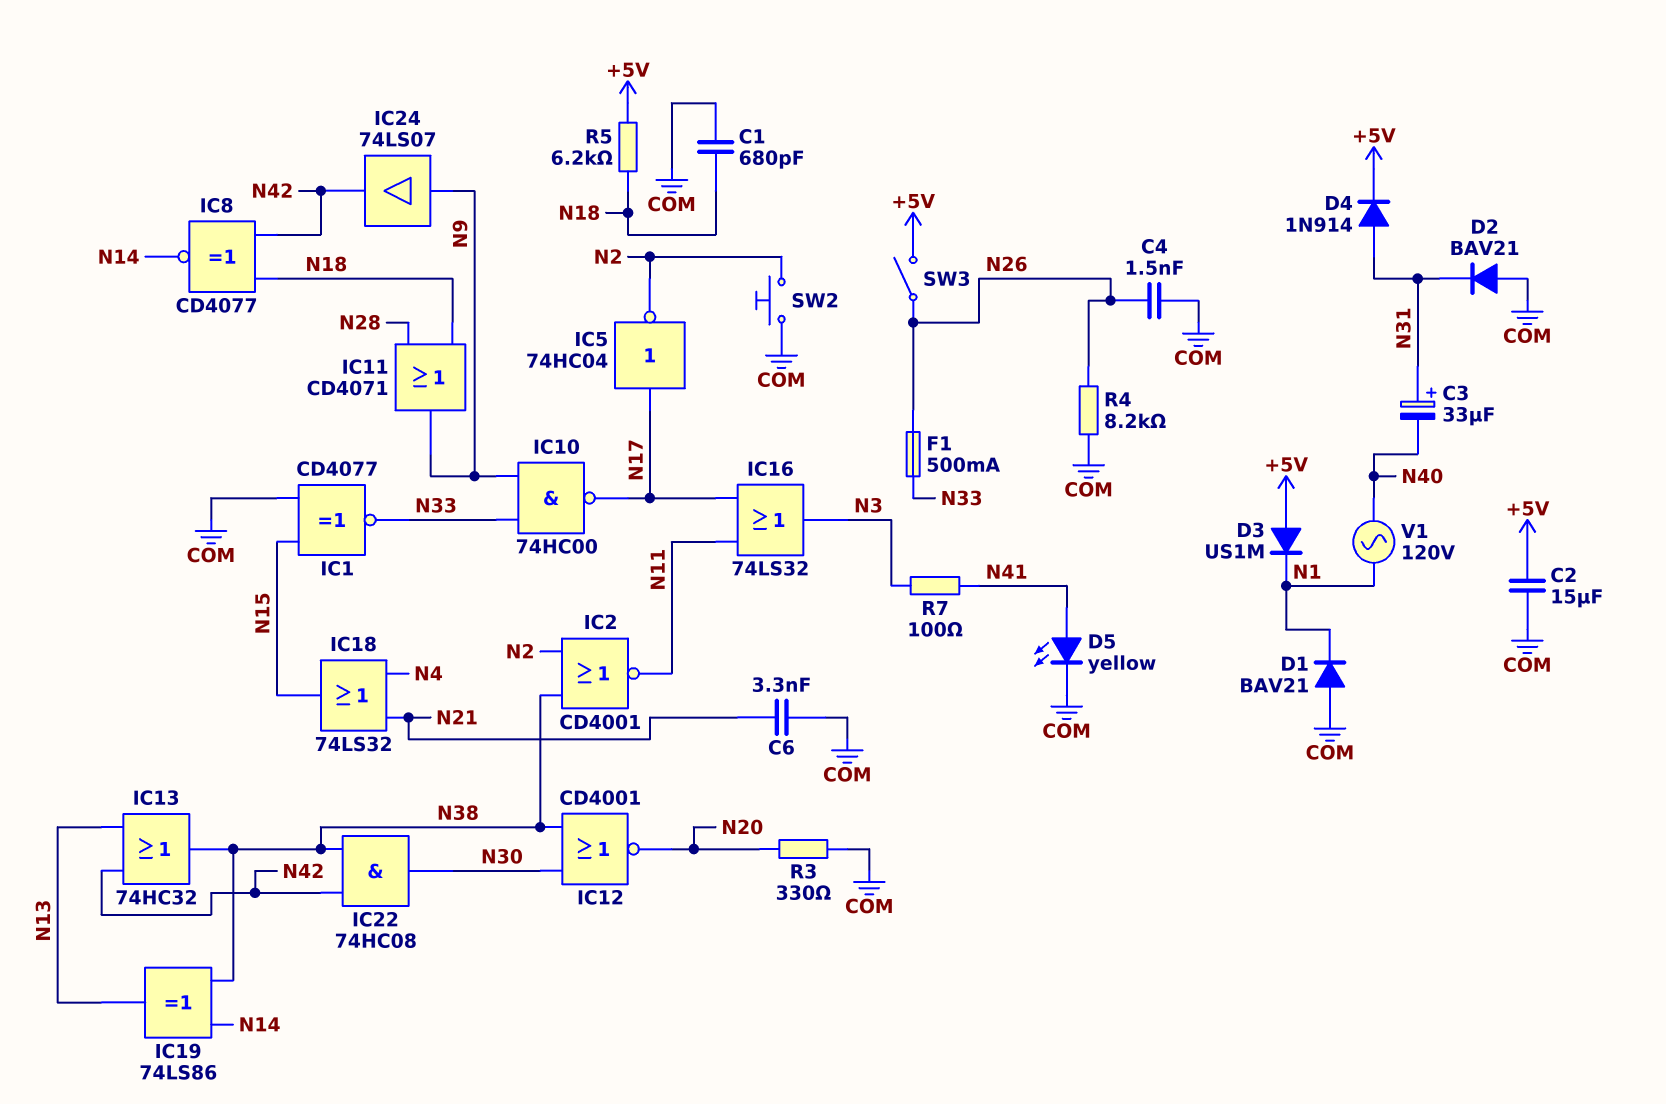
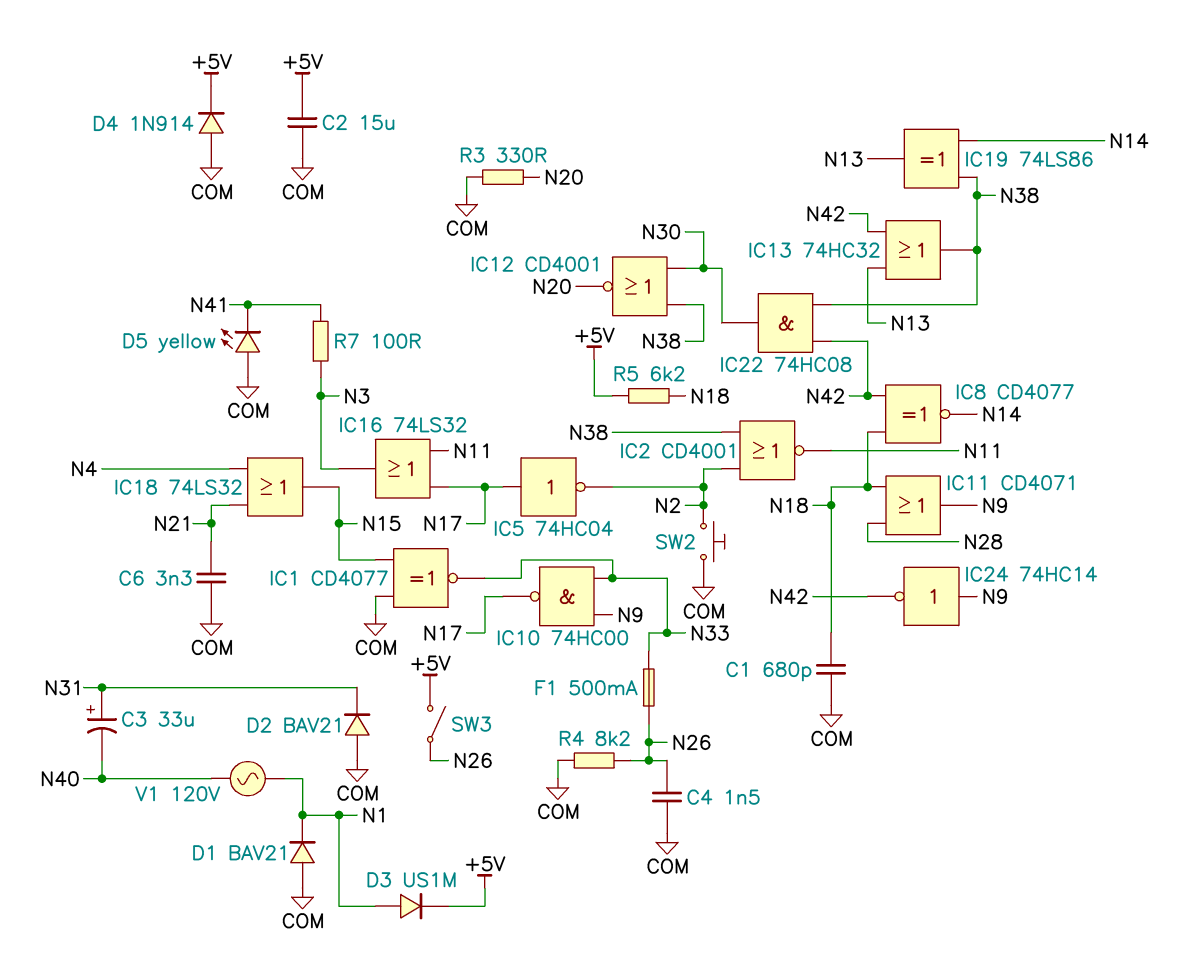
D3: diode US1M (A +5V, K N1) -> diode US1M (A N1, K +5V)
D4: diode 1N914 (A N31, K +5V) -> diode 1N914 (A COM, K +5V)
D5: LED yellow (A N41, K COM) -> LED yellow (A COM, K N41)
IC24: buffer 74LS07 (in N9, out N42) -> NOT 74HC14 (in N9, out N42)

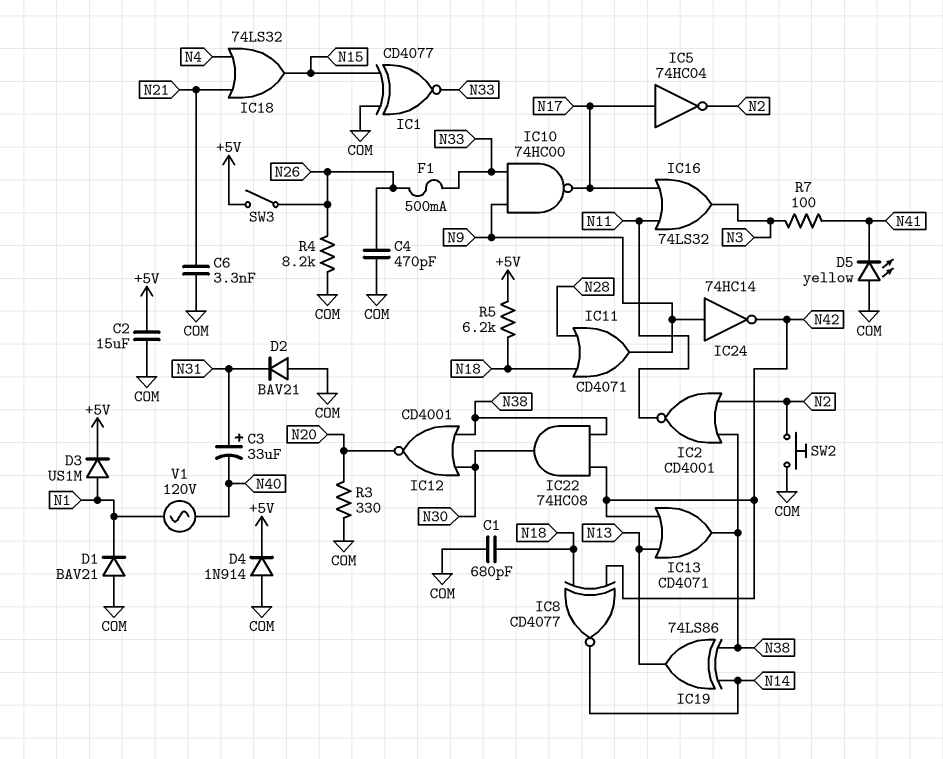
C4: 1.5nF (COM, N26) -> 470pF (COM, N26)
IC13: OR 74HC32 (in N13, in N42, out N38) -> OR CD4071 (in N13, in N42, out N38)

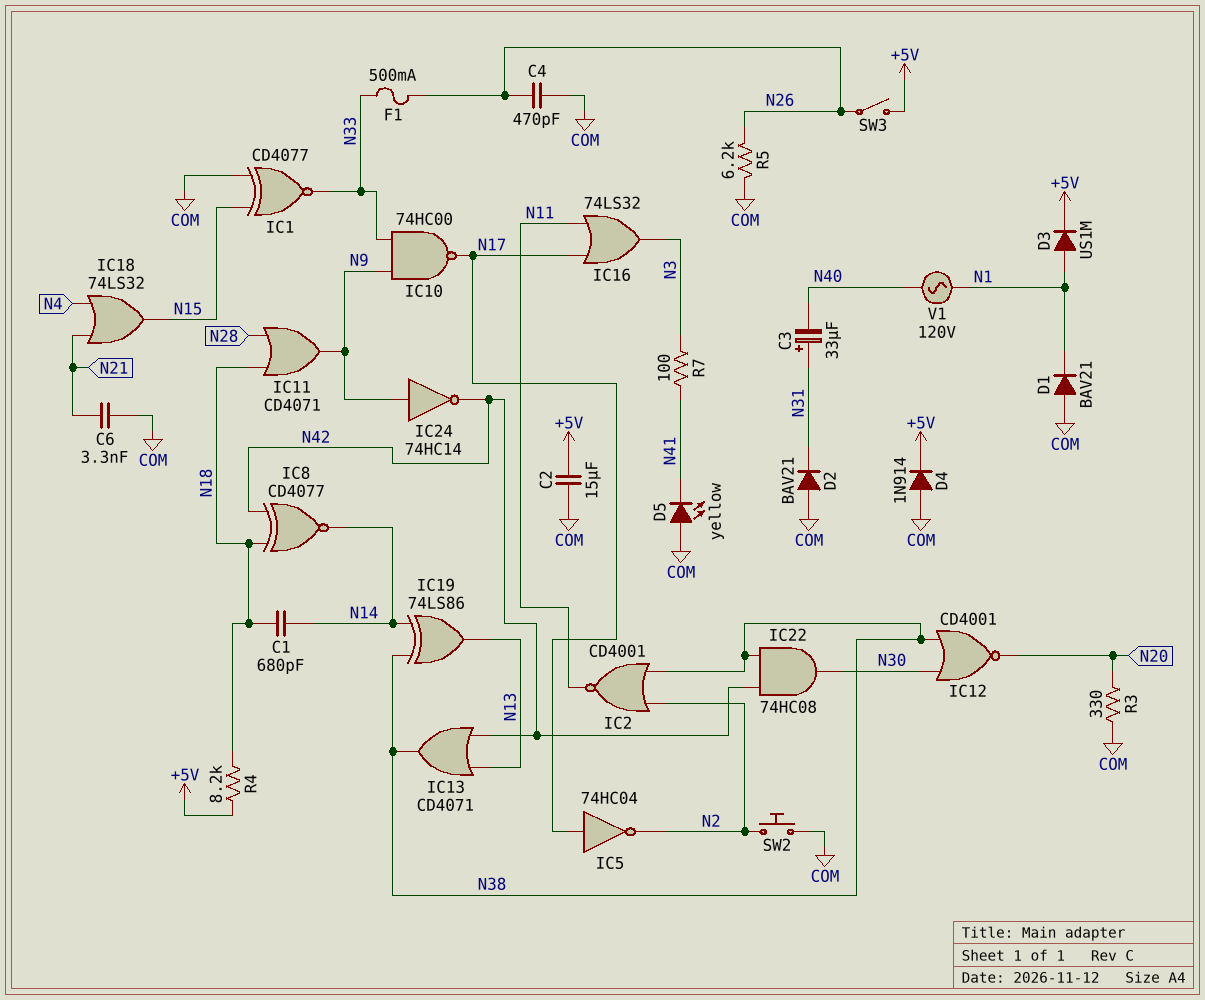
C1: 680pF (COM, N18) -> 680pF (N14, N18)
R4: 8.2k (COM, N26) -> 8.2k (+5V, N18)
R5: 6.2k (+5V, N18) -> 6.2k (COM, N26)

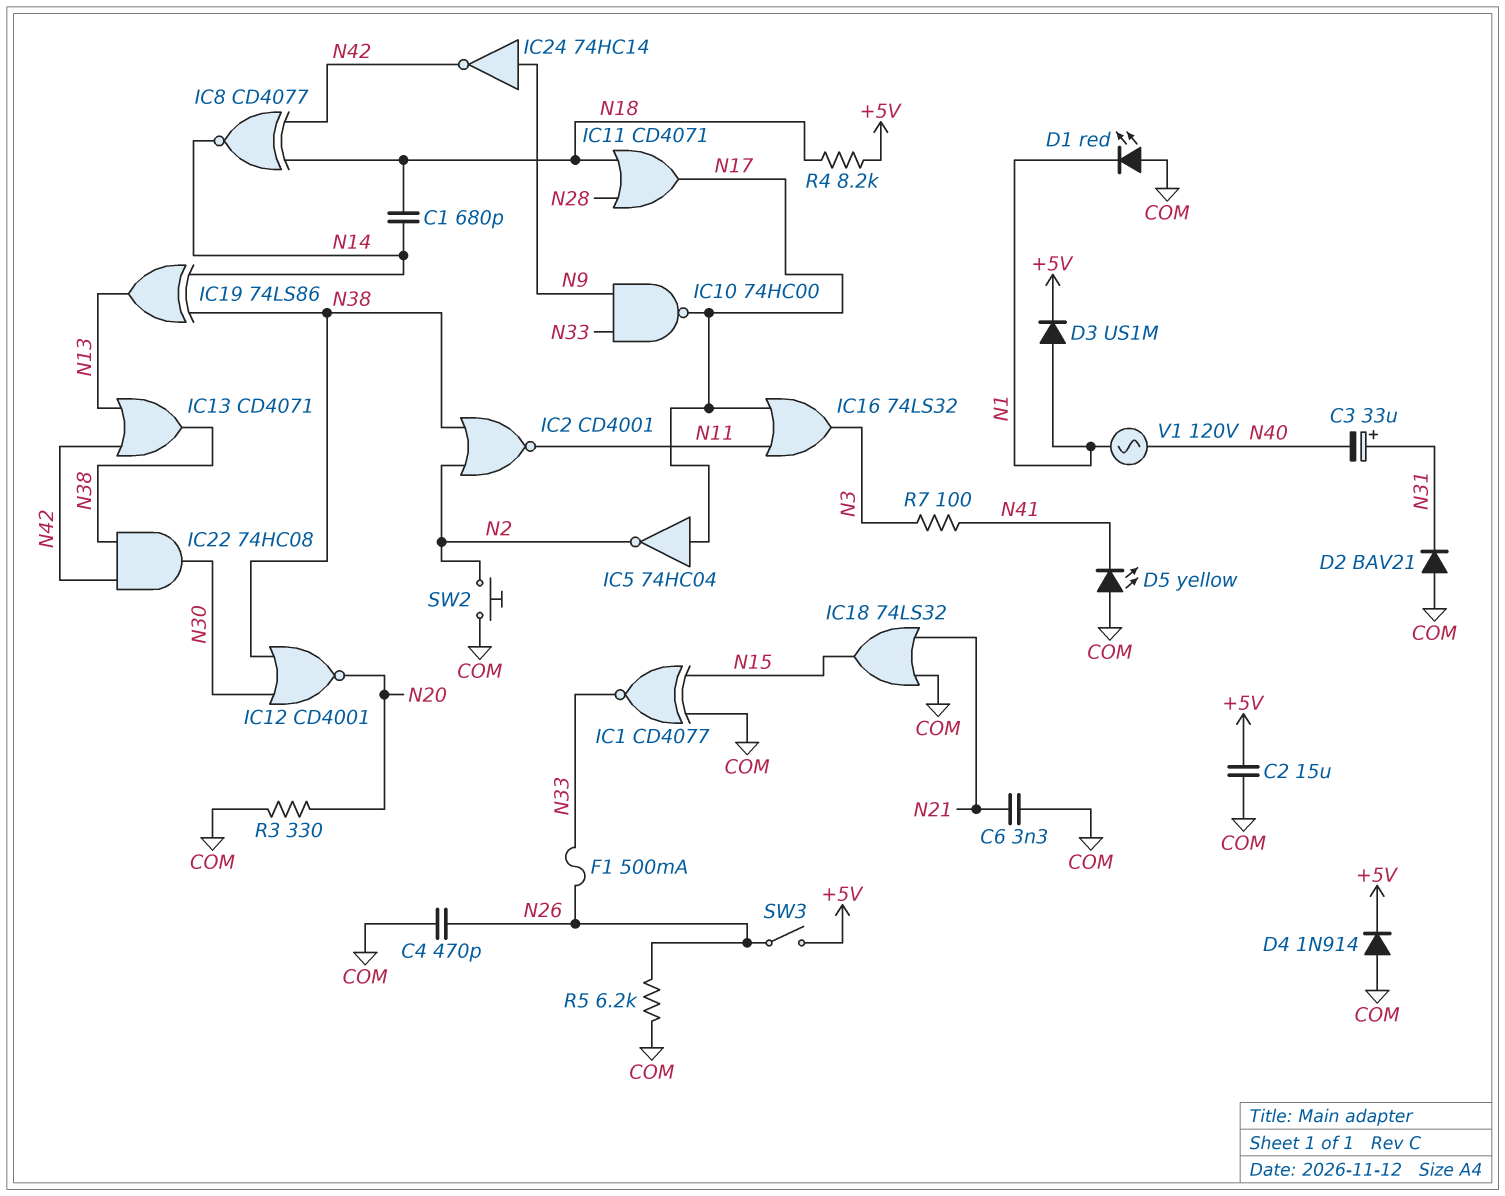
D1: diode BAV21 (A COM, K N1) -> LED red (A COM, K N1)
IC11: OR CD4071 (in N18, in N28, out N9) -> OR CD4071 (in N18, in N28, out N17)
IC18: OR 74LS32 (in N4, in N21, out N15) -> OR 74LS32 (in COM, in N21, out N15)

